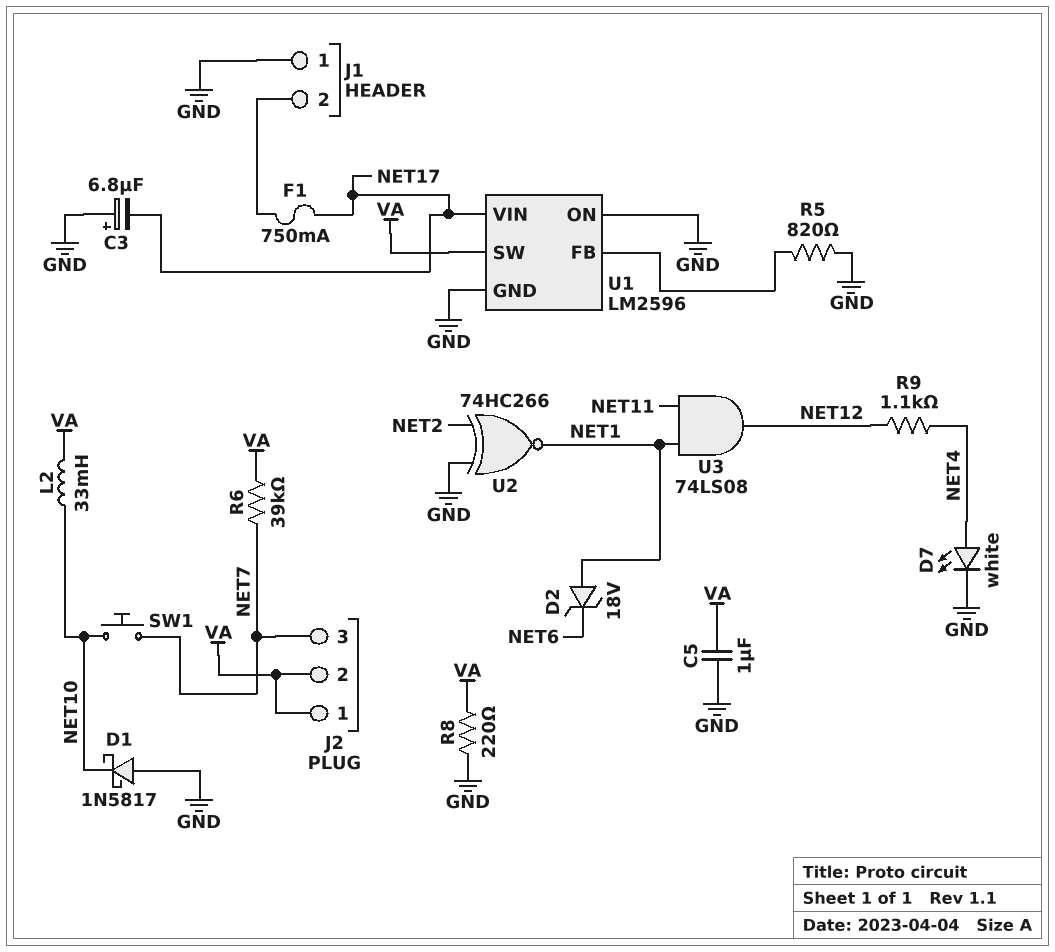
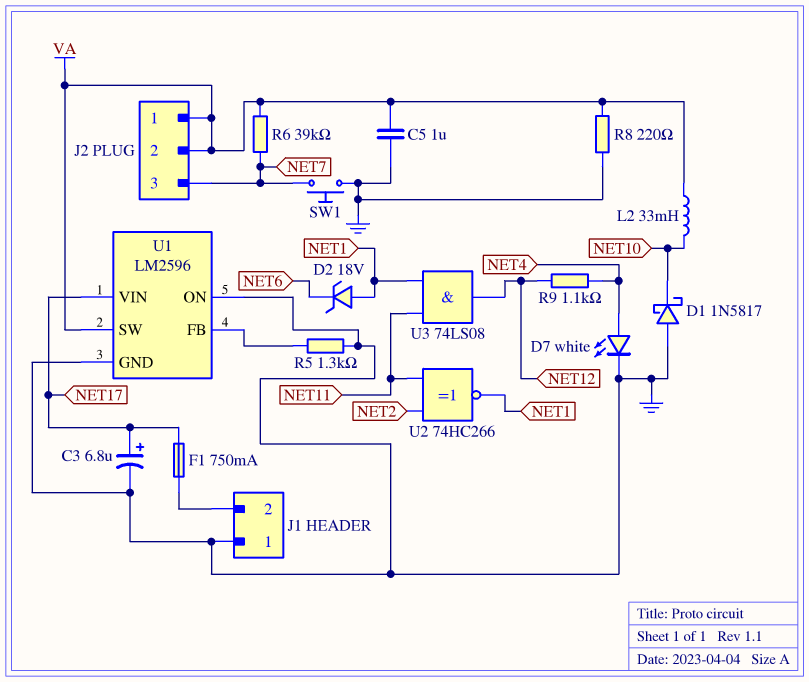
C3: 6.8uF (plus GND, minus NET17) -> 6.8uF (plus NET17, minus GND)
R5: 820 (GND, U1/FB) -> 1.3k (GND, U1/FB)
SW1: button (NET7, NET10) -> button (GND, NET7)
U2: XNOR 74HC266 (in GND, in NET2, out NET1) -> XNOR 74HC266 (in NET2, in NET11, out NET1)

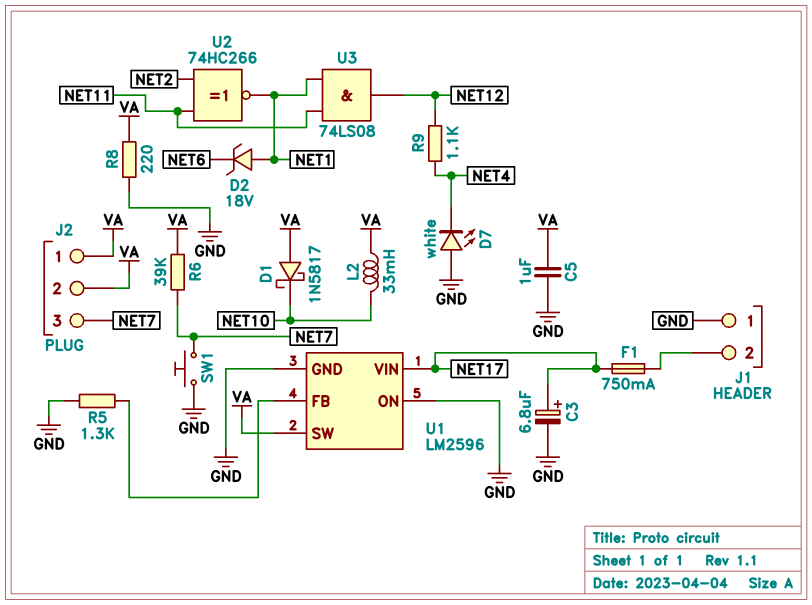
D1: schottky 1N5817 (A GND, K NET10) -> schottky 1N5817 (A VA, K NET10)
D7: LED white (A NET4, K GND) -> LED white (A GND, K NET4)

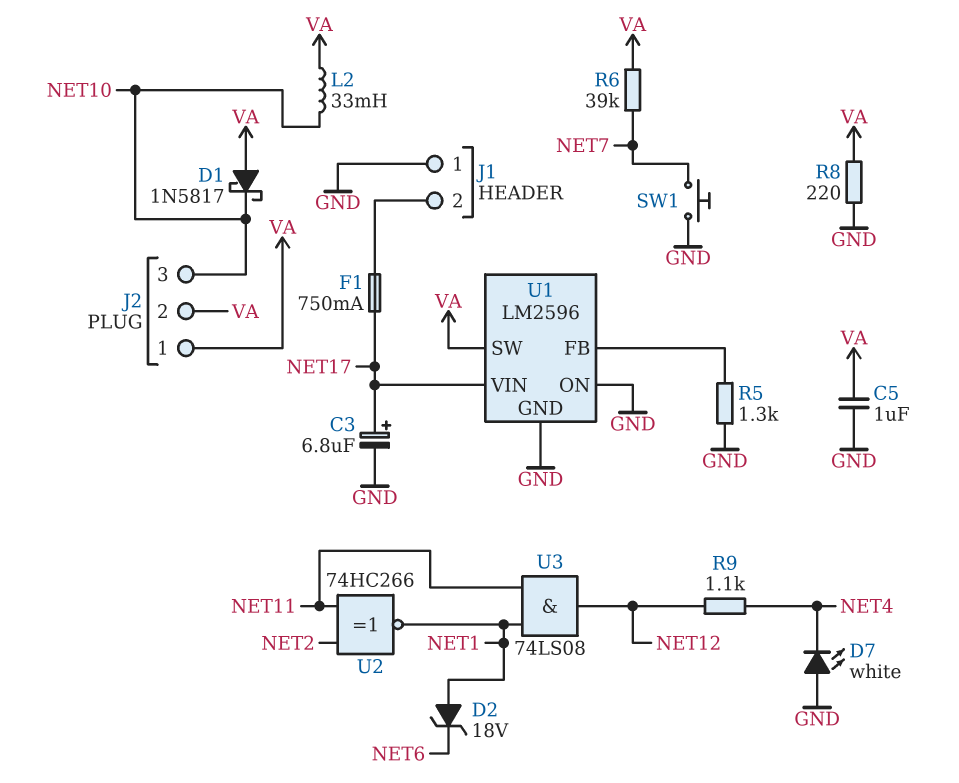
J2 pin 3: NET7 -> NET10

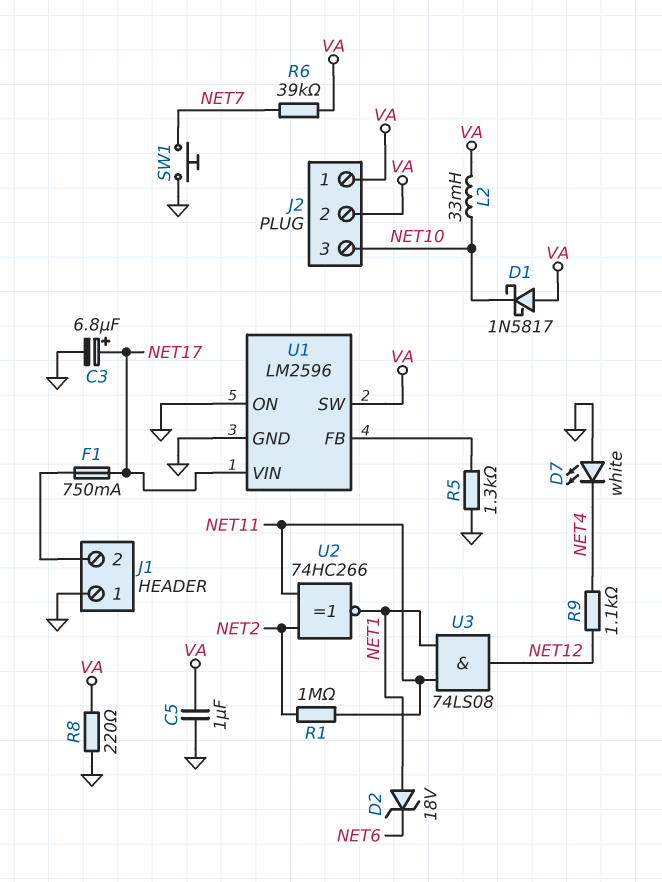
R1: none -> 1M (NET2, NET11)

